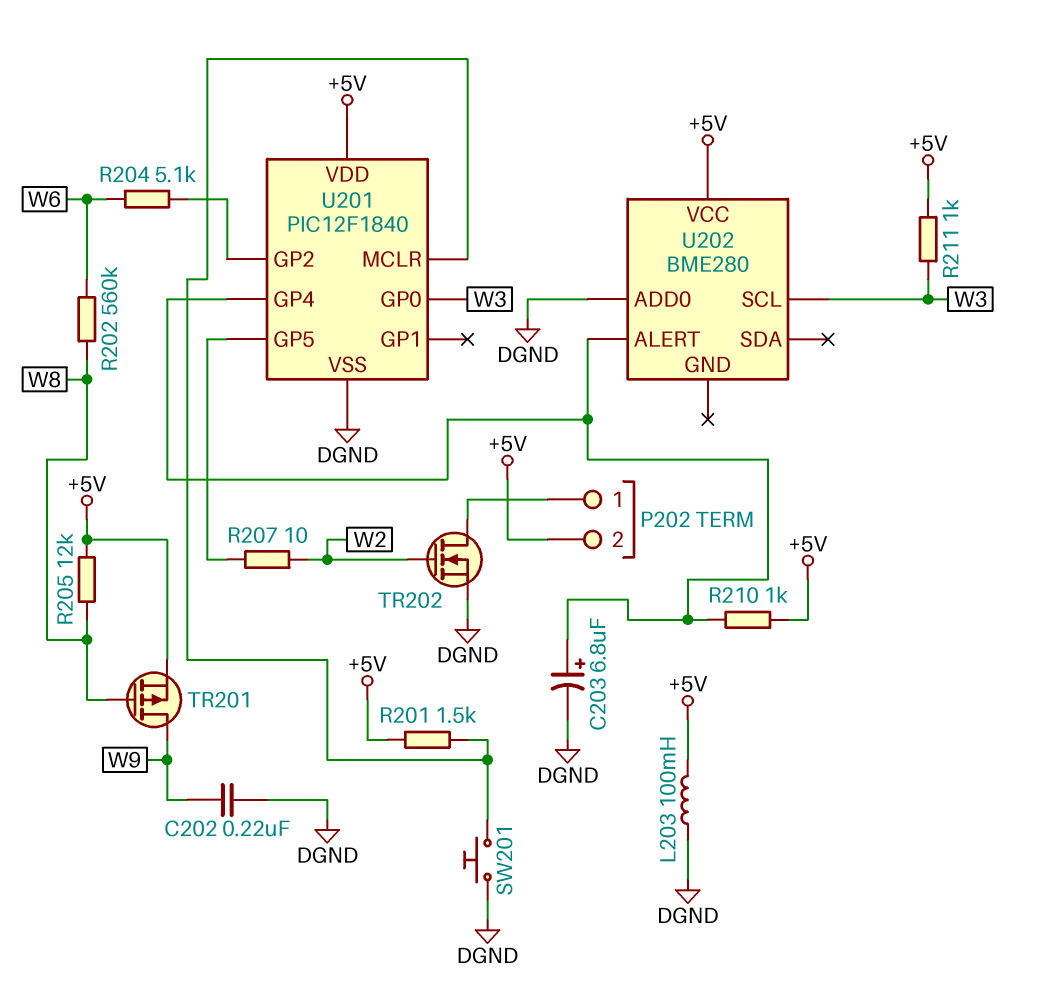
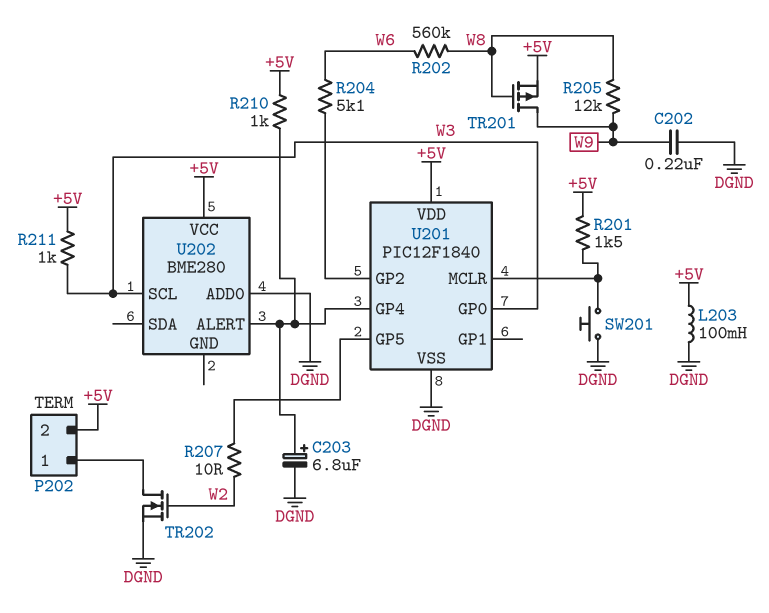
R205: 12k (+5V, W8) -> 12k (W8, W9)

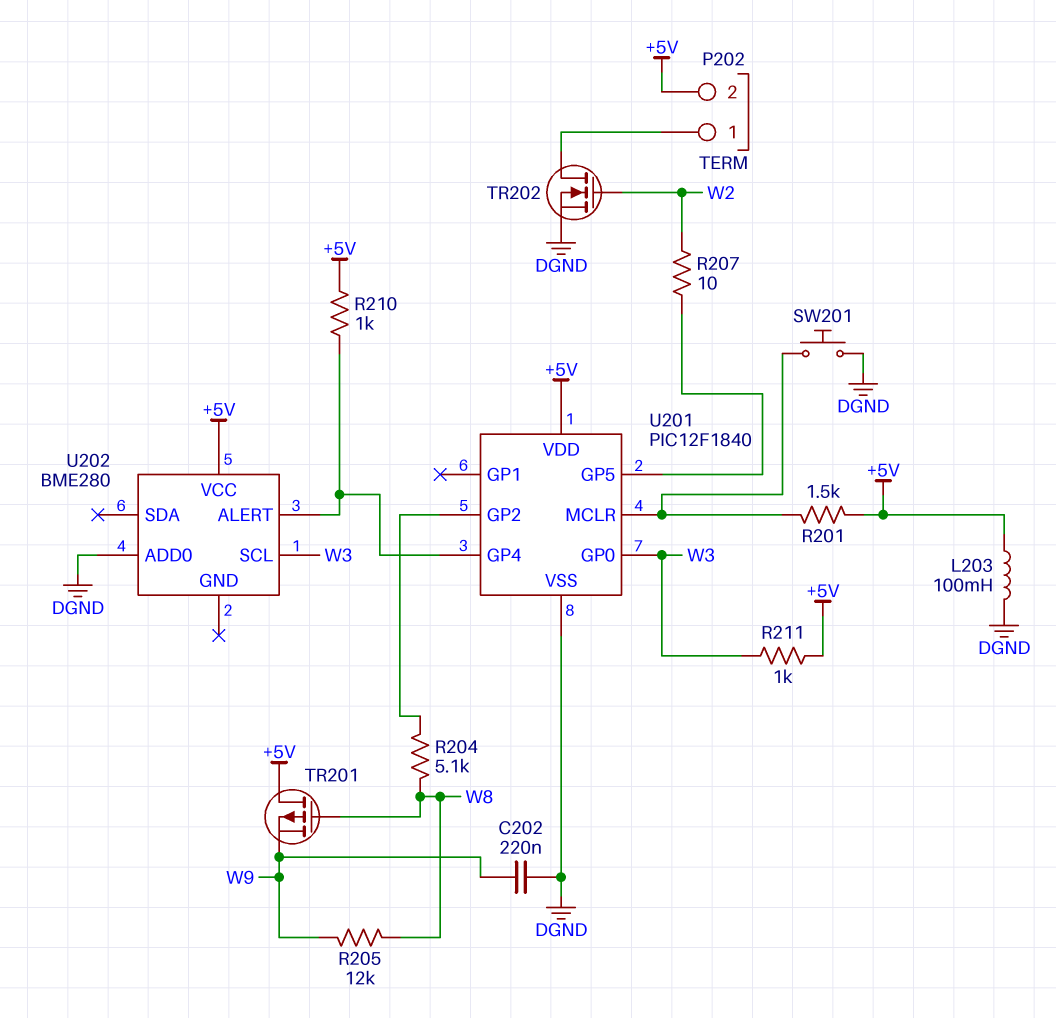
C203: 6.8uF (plus U201/GP4, minus DGND) -> none
R202: 560k (W6, W8) -> none
R204: 5.1k (U201/GP2, W6) -> 5.1k (U201/GP2, W8)
TR201: PMOS (G W8, D W9, S +5V) -> PMOS (G W8, D +5V, S W9)

